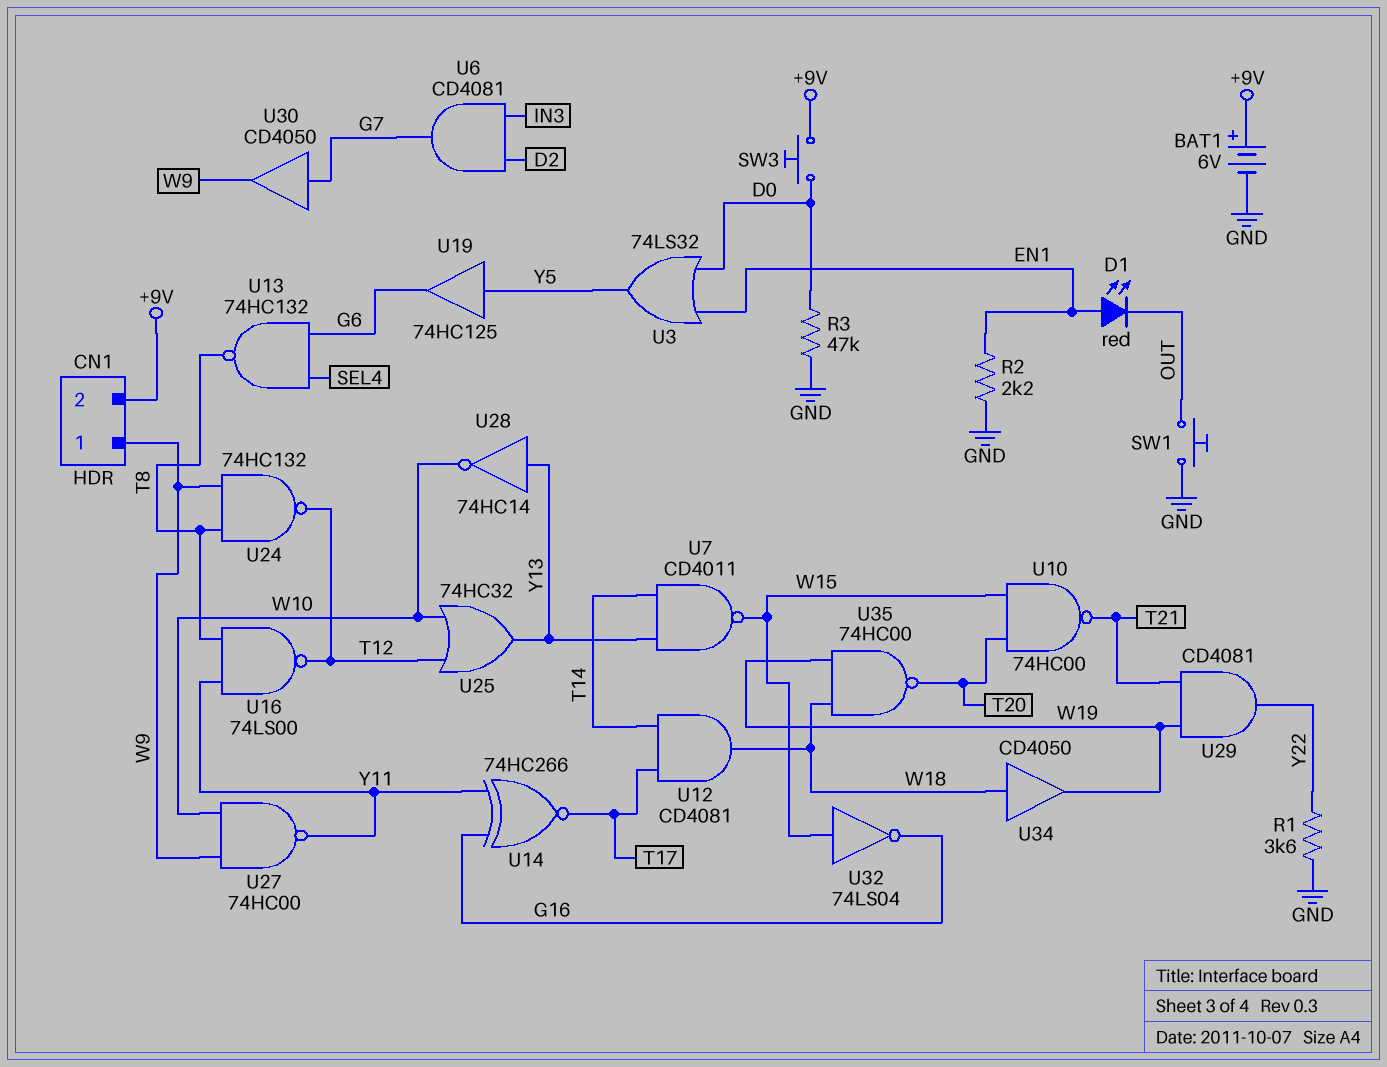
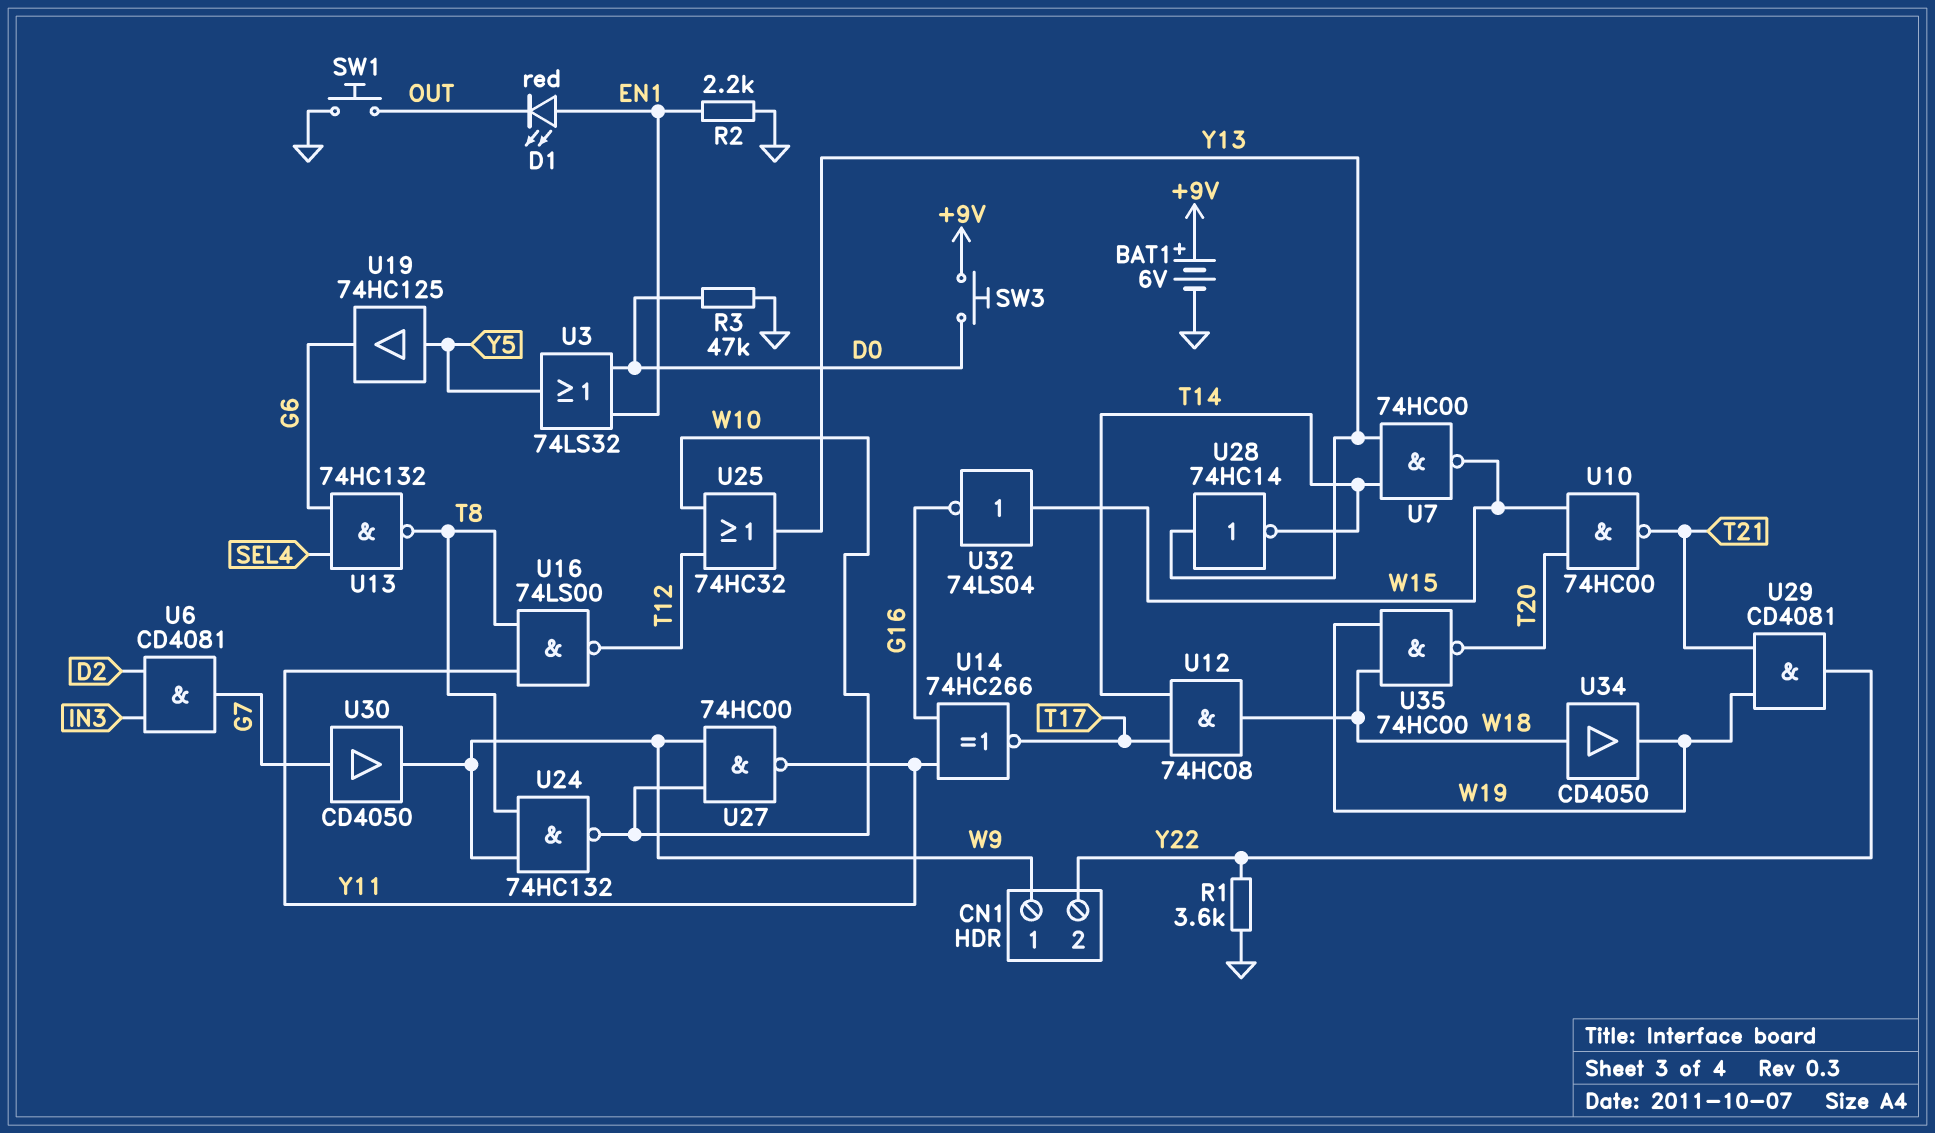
CN1 pin 2: +9V -> Y22
U7: NAND CD4011 (in T14, in Y13, out W15) -> NAND 74HC00 (in T14, in Y13, out W15)
U12: AND CD4081 (in T14, in T17, out W18) -> AND 74HC08 (in T14, in T17, out W18)
U24: NAND 74HC132 (in T8, in W9, out T12) -> NAND 74HC132 (in T8, in W9, out W10)
U28: NOT 74HC14 (in Y13, out W10) -> NOT 74HC14 (in Y13, out T14)

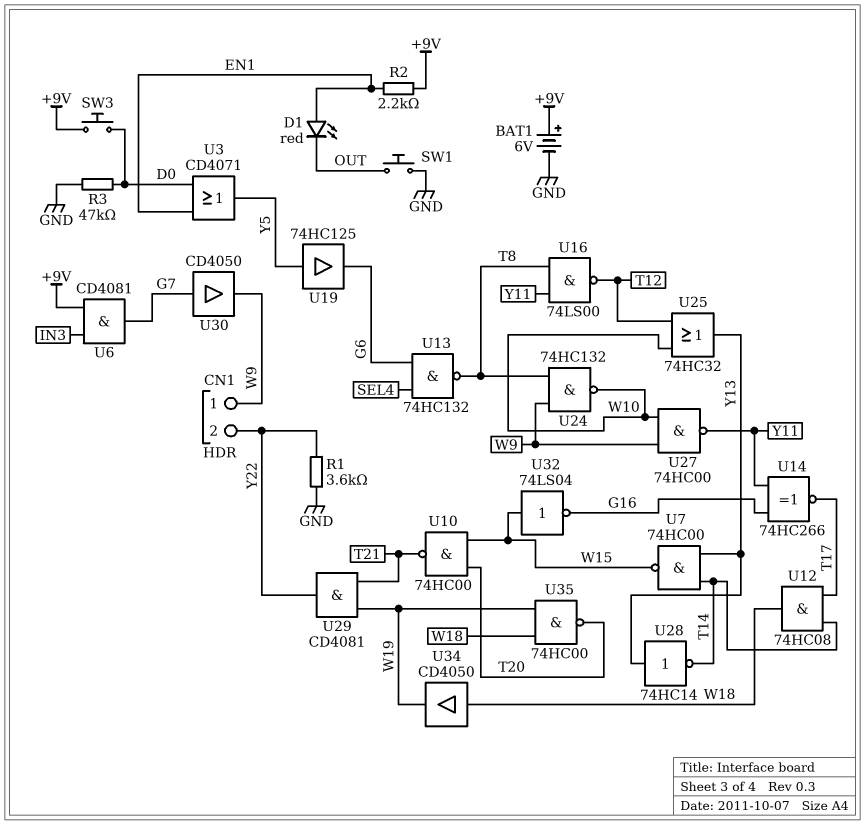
R2: 2.2k (EN1, GND) -> 2.2k (+9V, EN1)
U3: OR 74LS32 (in D0, in EN1, out Y5) -> OR CD4071 (in D0, in EN1, out Y5)
U6: AND CD4081 (in D2, in IN3, out G7) -> AND CD4081 (in +9V, in IN3, out G7)

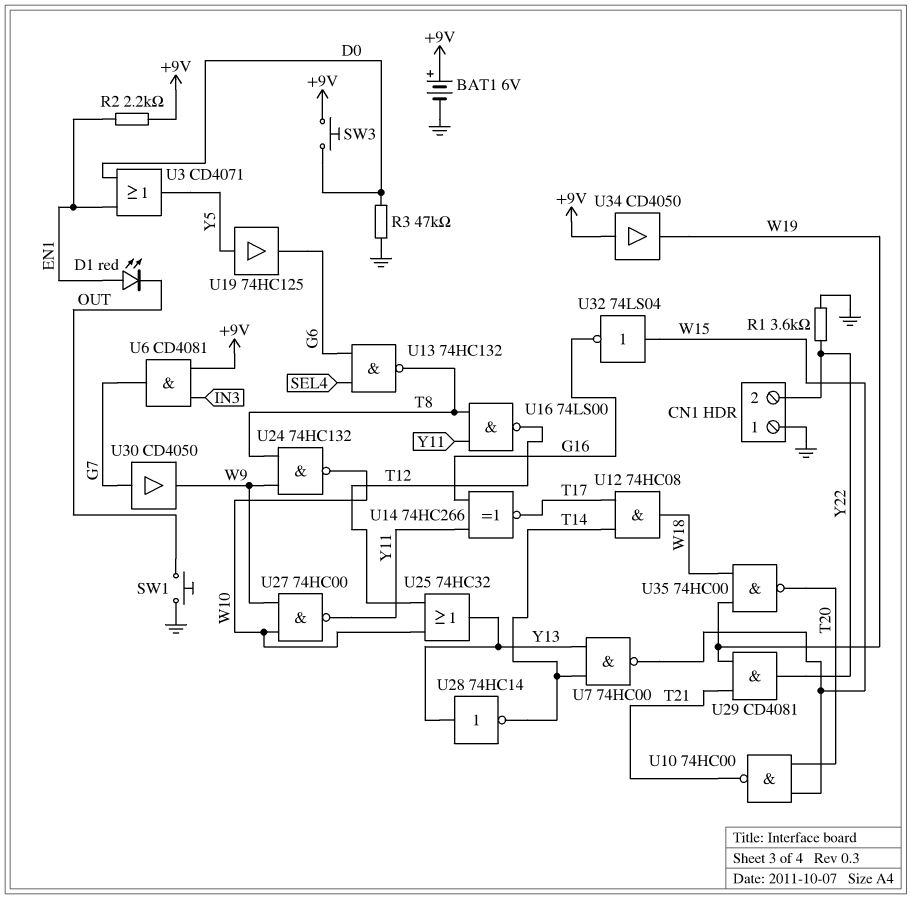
CN1 pin 1: W9 -> GND
U34: buffer CD4050 (in W18, out W19) -> buffer CD4050 (in +9V, out W19)

